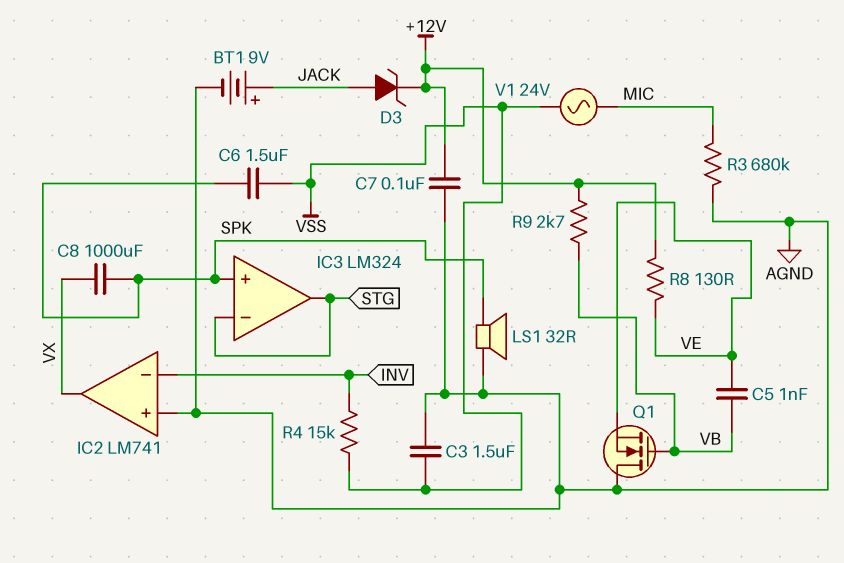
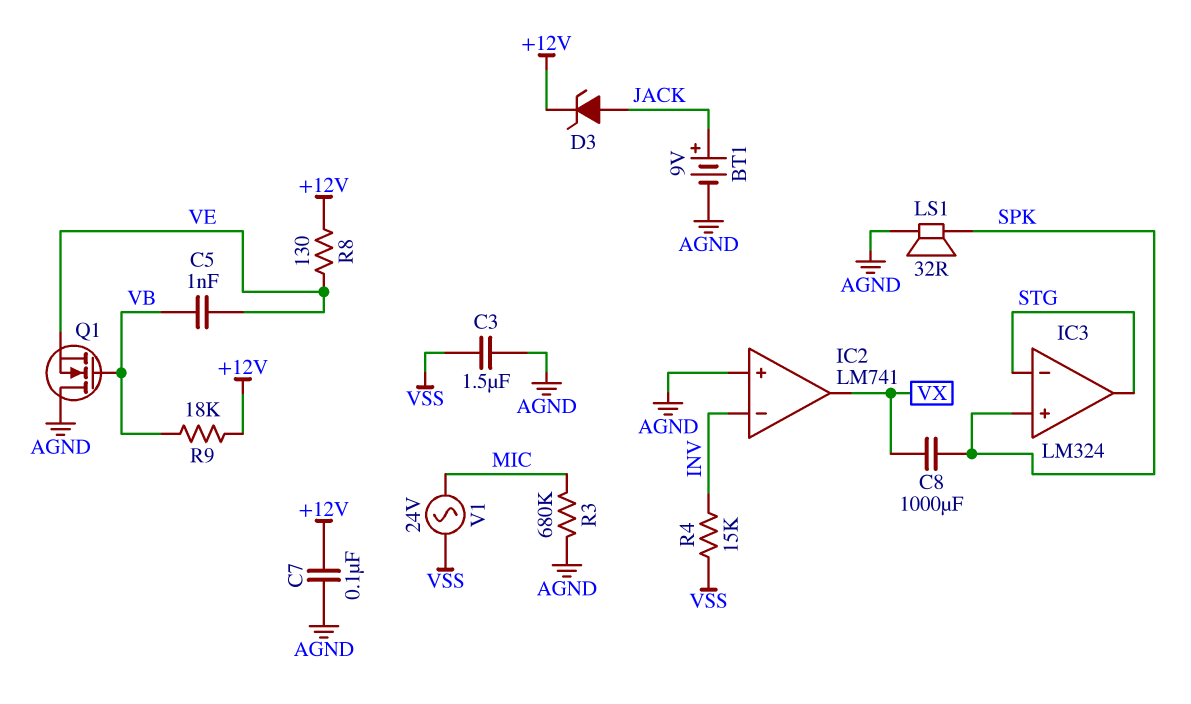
C6: 1.5uF (SPK, VSS) -> none
R9: 2.7k (+12V, VB) -> 18k (+12V, VB)

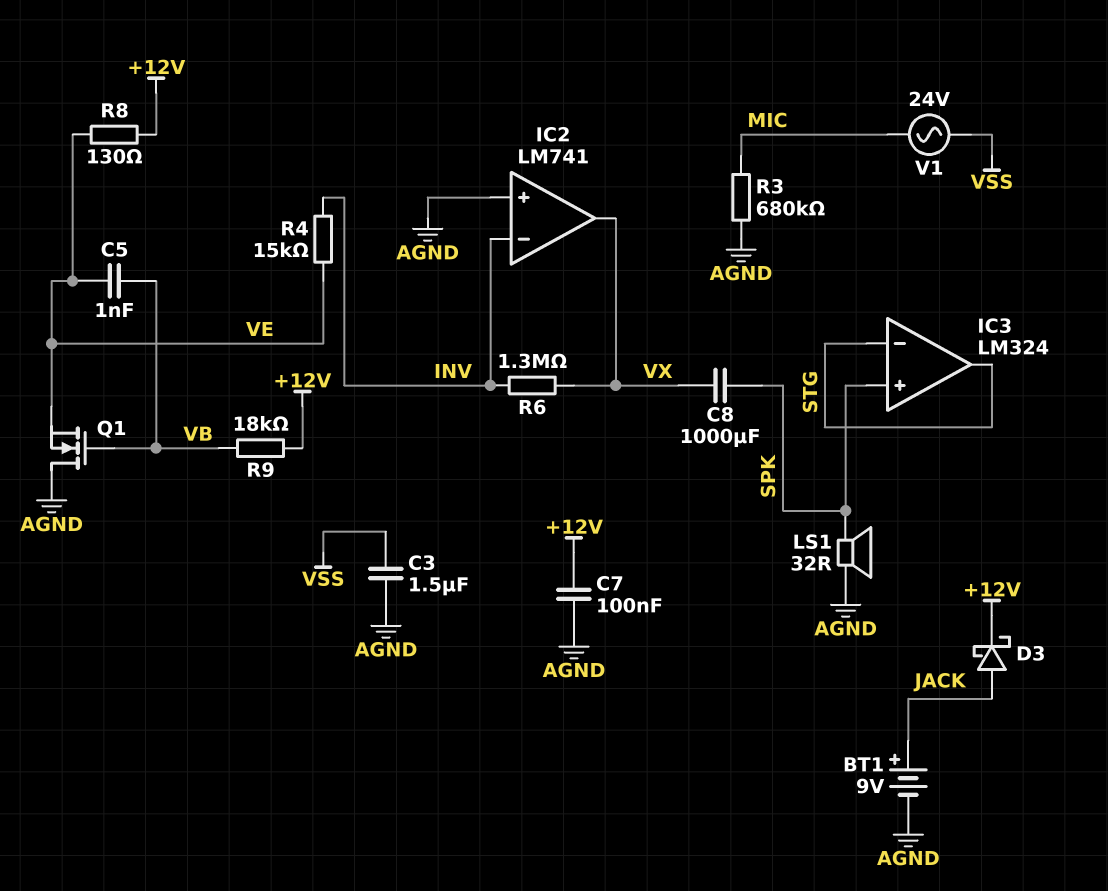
D3: zener (A JACK, K +12V) -> schottky (A JACK, K +12V)
R4: 15k (INV, VSS) -> 15k (INV, VE)
R6: none -> 1.3M (INV, VX)

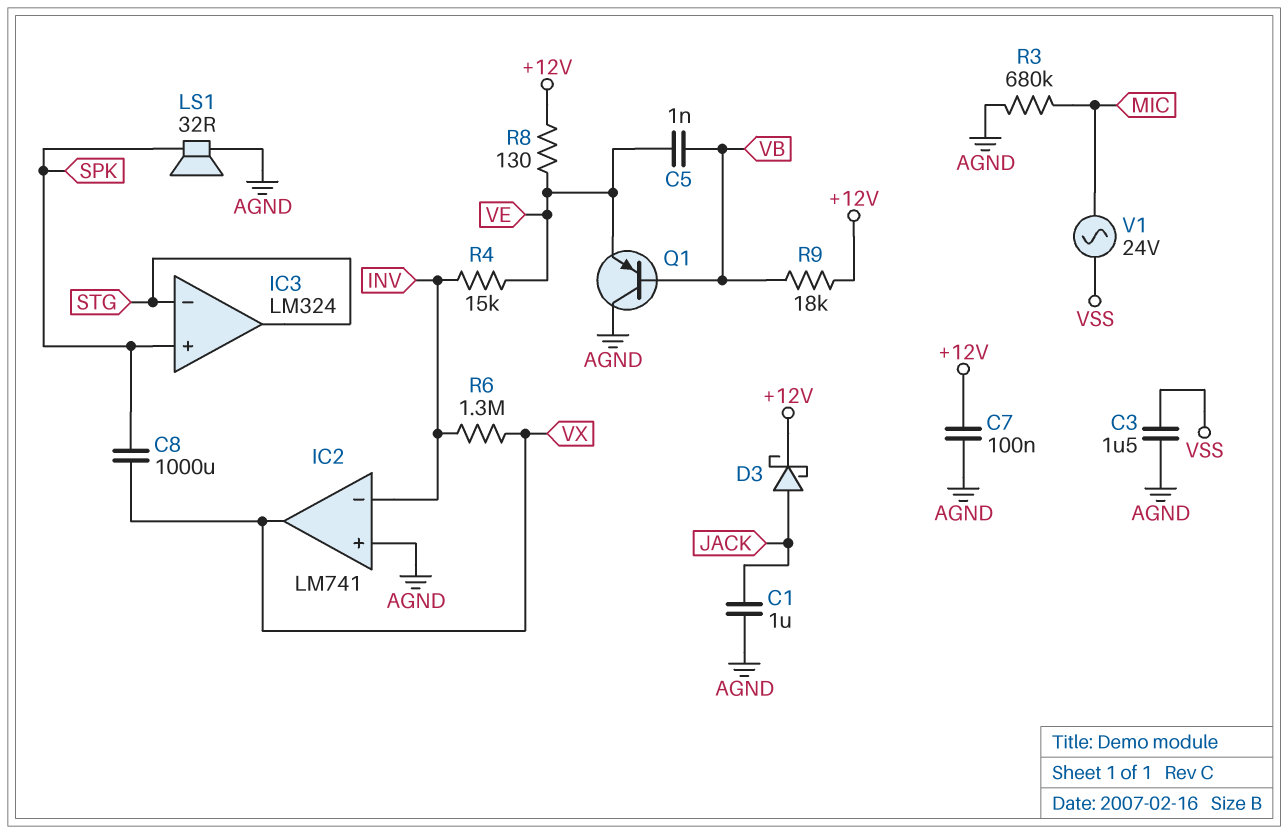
BT1: 9V (plus JACK, minus AGND) -> none
C1: none -> 1uF (AGND, JACK)
Q1: NMOS (G VB, D AGND, S VE) -> PNP (B VB, C AGND, E VE)

